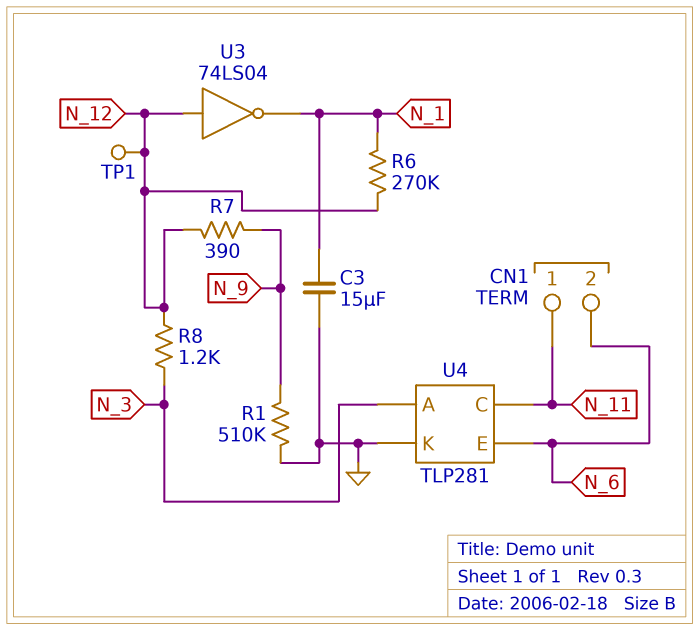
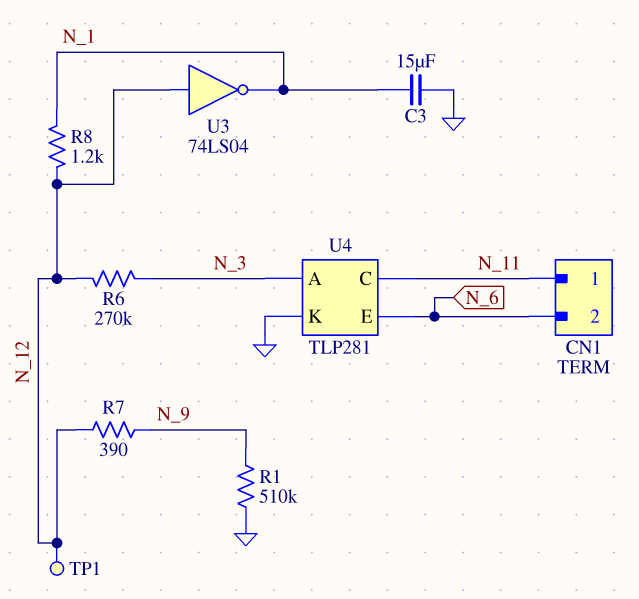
R6: 270k (N_1, N_12) -> 270k (N_3, N_12)
R8: 1.2k (N_3, N_12) -> 1.2k (N_1, N_12)

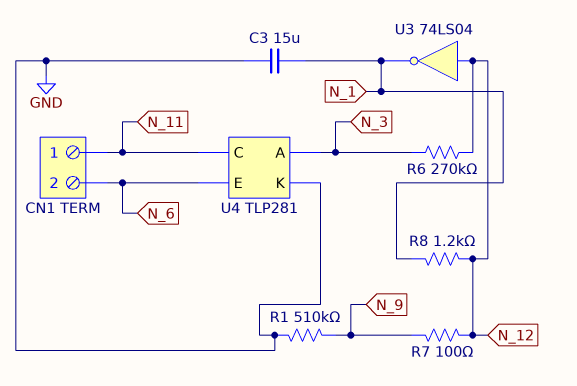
R7: 390 (N_9, N_12) -> 100 (N_9, N_12)
TP1: test point (N_12) -> none

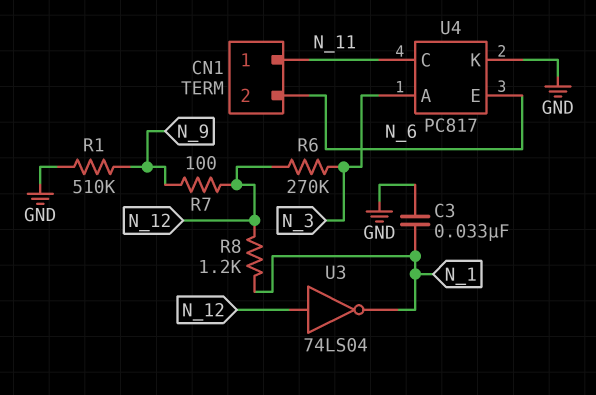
C3: 15uF (GND, N_1) -> 33nF (GND, N_1)
U4: TLP281 -> PC817

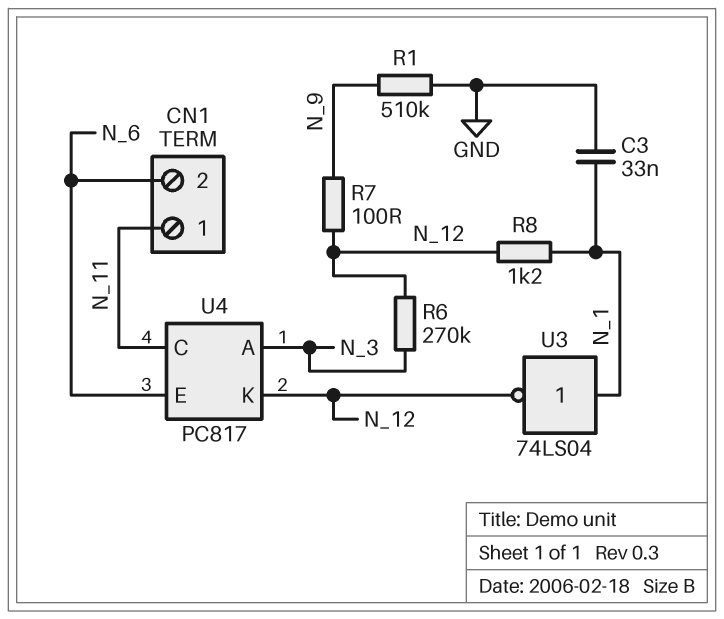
U3: NOT 74LS04 (in N_12, out N_1) -> NOT 74LS04 (in N_1, out N_12)
U4 pin K: GND -> N_12

